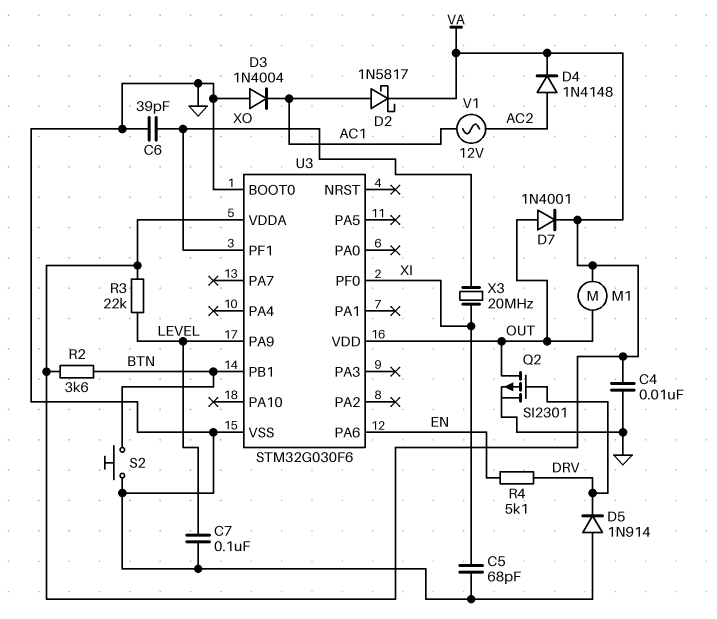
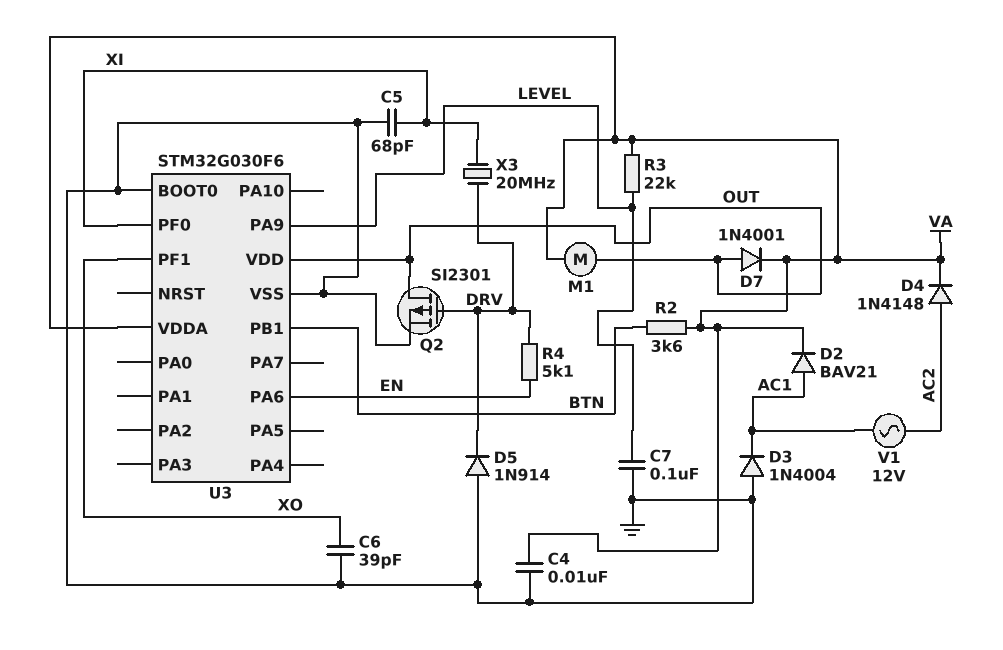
D2: schottky 1N5817 (A AC1, K VA) -> diode BAV21 (A AC1, K VA)
S2: button (BTN, GND) -> none
X3: 20MHz (XI, XO) -> 20MHz (DRV, XI)

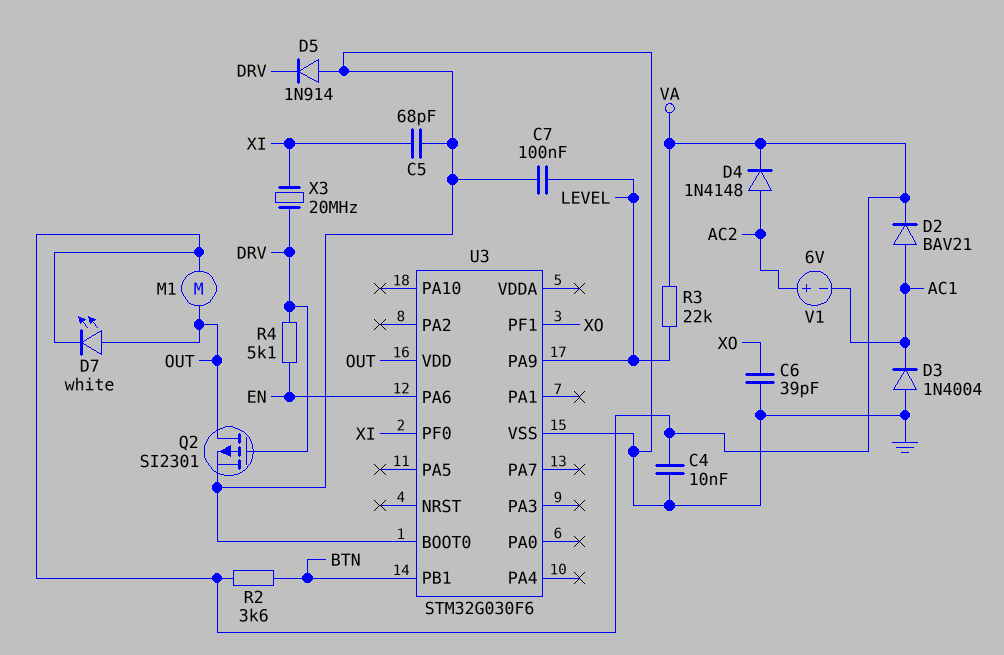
D7: diode 1N4001 (A OUT, K VA) -> LED white (A OUT, K VA)
U3 pin VDDA: VA -> none
V1: AC 12V (AC1, AC2) -> 6V (plus AC2, minus AC1)

